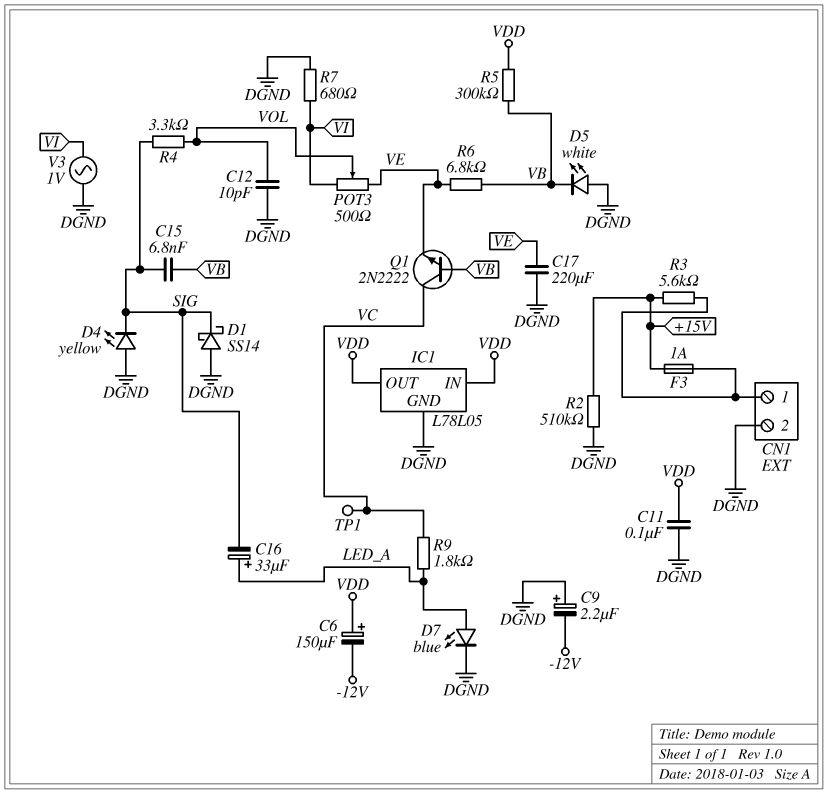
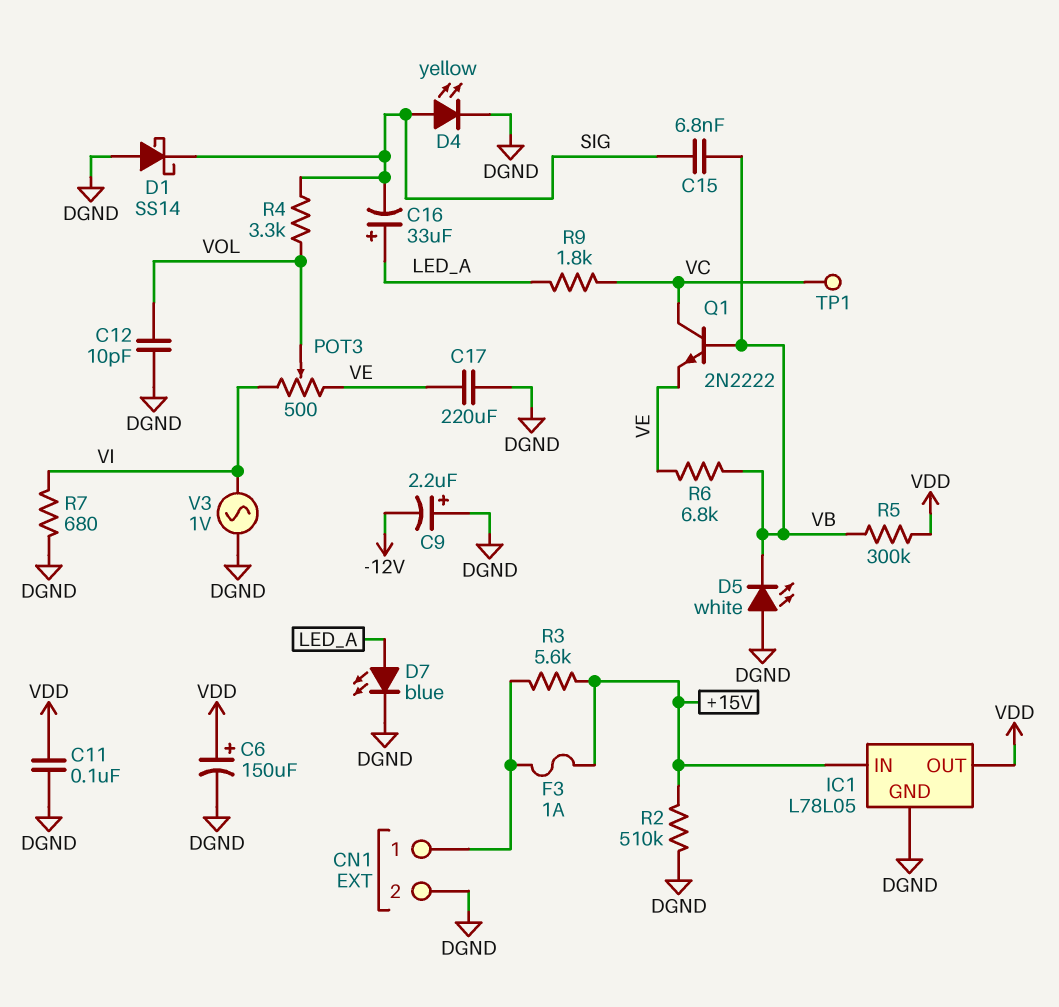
C6: 150uF (plus VDD, minus -12V) -> 150uF (plus VDD, minus DGND)
D4: LED yellow (A DGND, K SIG) -> LED yellow (A SIG, K DGND)
IC1 pin IN: VDD -> +15V

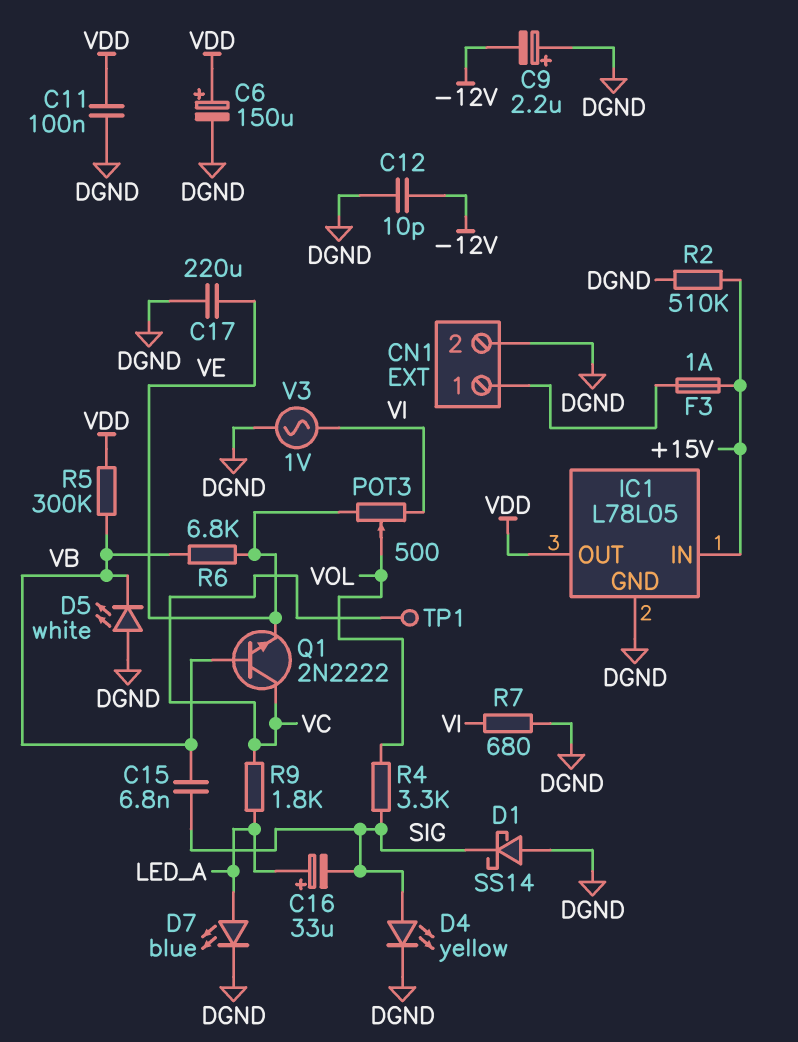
C12: 10pF (DGND, VOL) -> 10pF (-12V, DGND)
R3: 5.6k (+15V, CN1/1) -> none

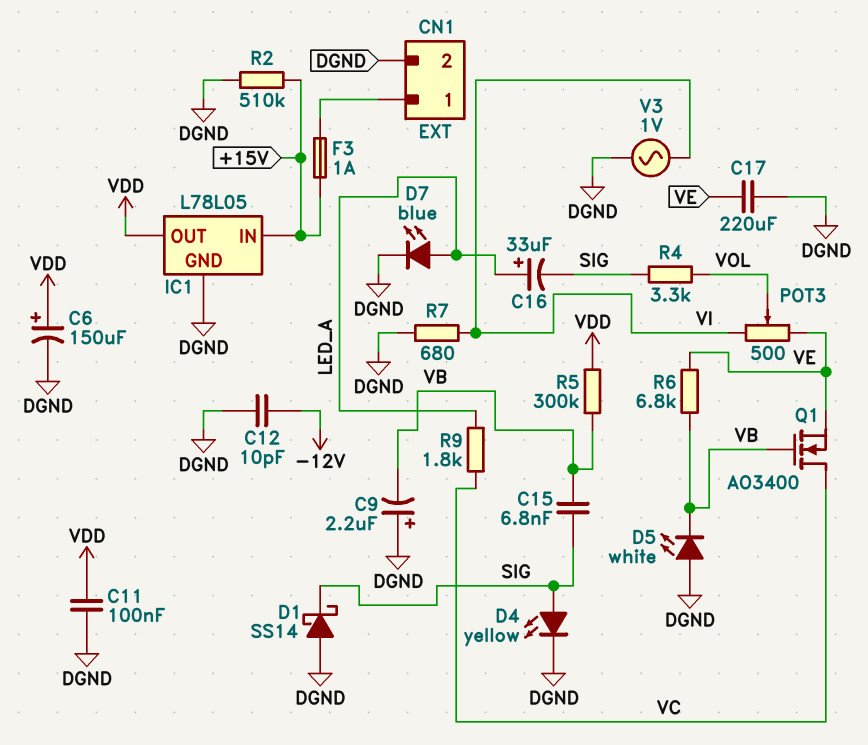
C9: 2.2uF (plus DGND, minus -12V) -> 2.2uF (plus DGND, minus VB)
Q1: NPN 2N2222 (B VB, C VC, E VE) -> NMOS AO3400 (G VB, D VC, S VE)
TP1: test point (VC) -> none

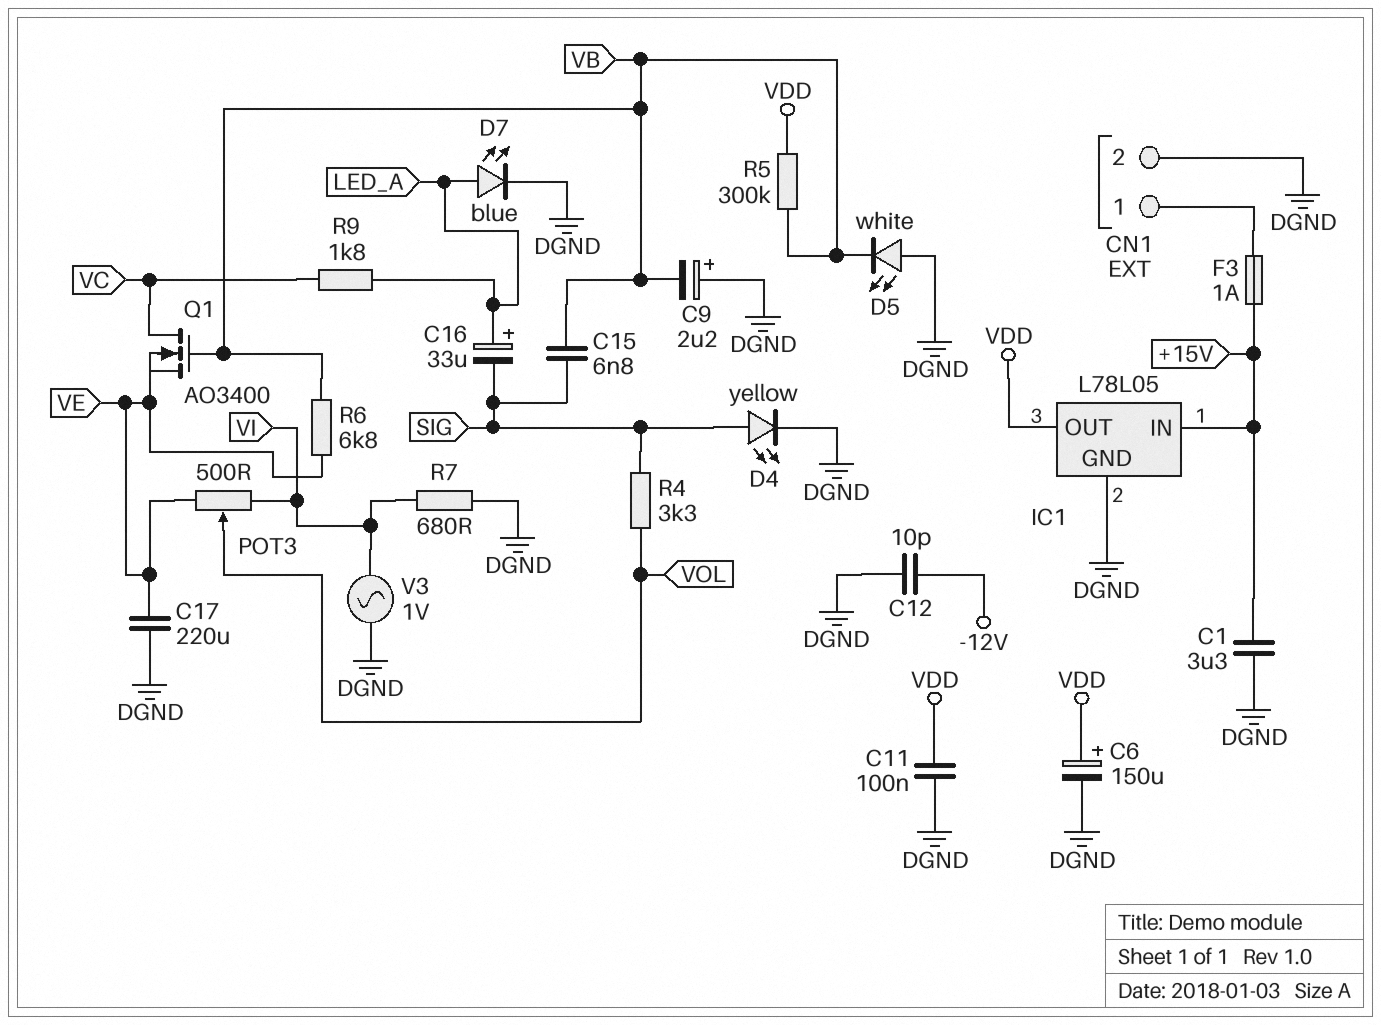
C1: none -> 3.3uF (+15V, DGND)
D1: schottky SS14 (A DGND, K SIG) -> none
R2: 510k (+15V, DGND) -> none

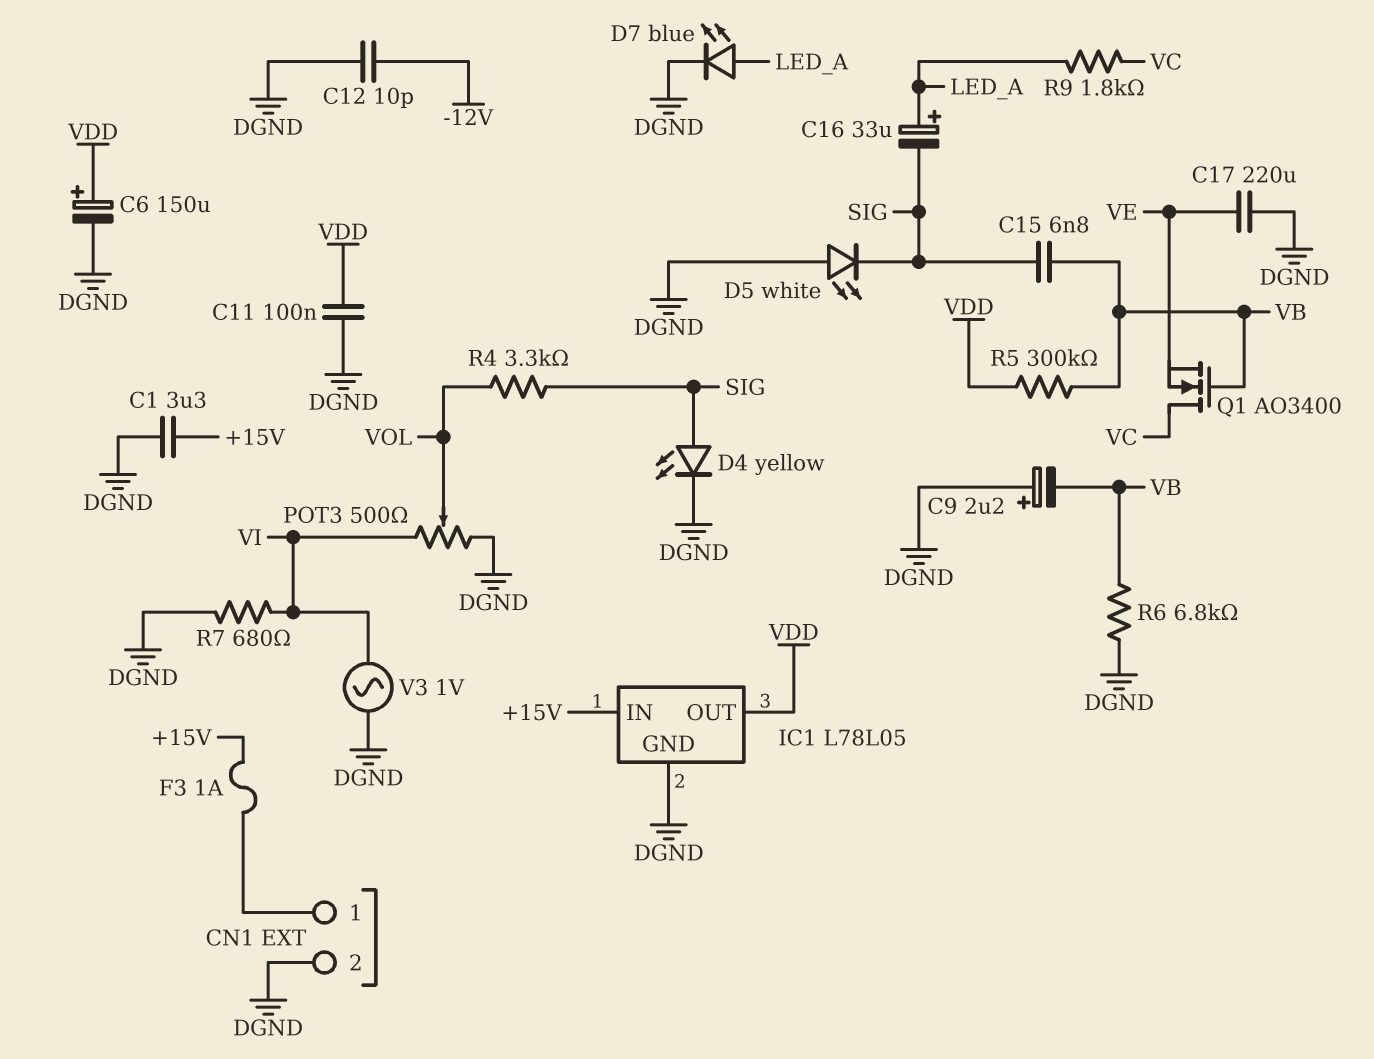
D5: LED white (A DGND, K VB) -> LED white (A DGND, K SIG)
POT3: 500 (VE, VI, wiper VOL) -> 500 (DGND, VI, wiper VOL)
R6: 6.8k (VB, VE) -> 6.8k (DGND, VB)

